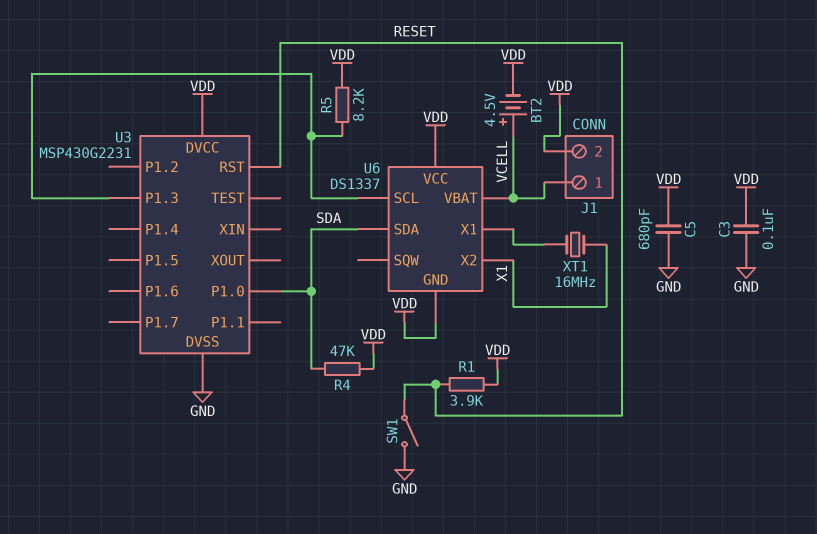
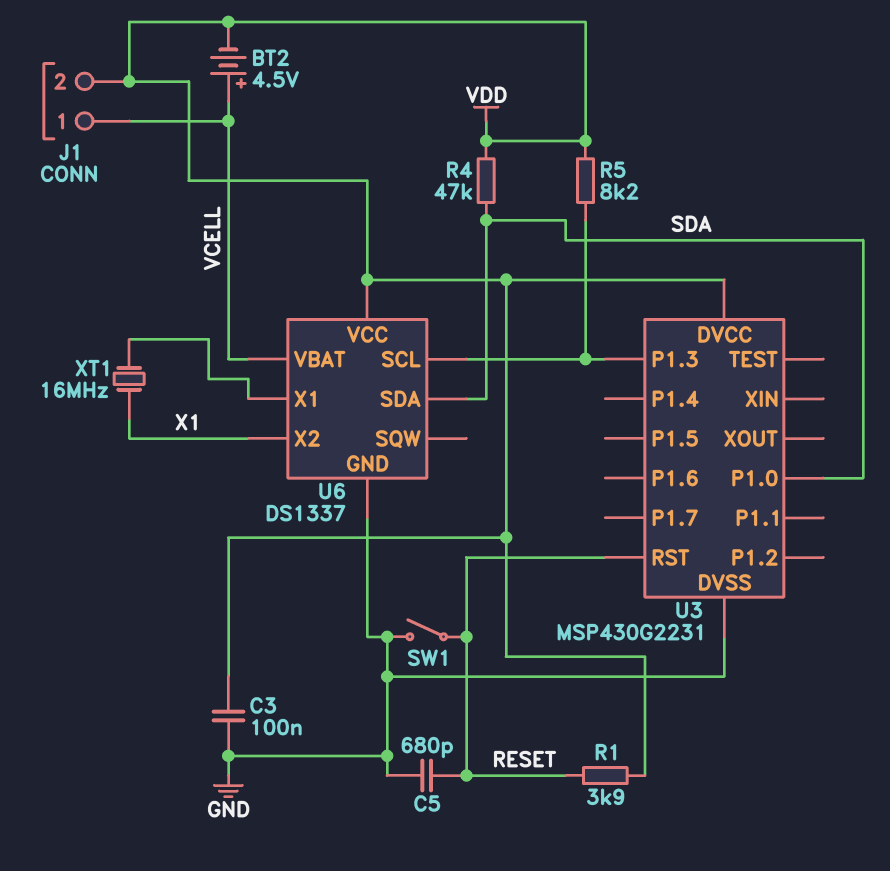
C5: 680pF (GND, VDD) -> 680pF (GND, RESET)
U6 pin GND: VDD -> GND

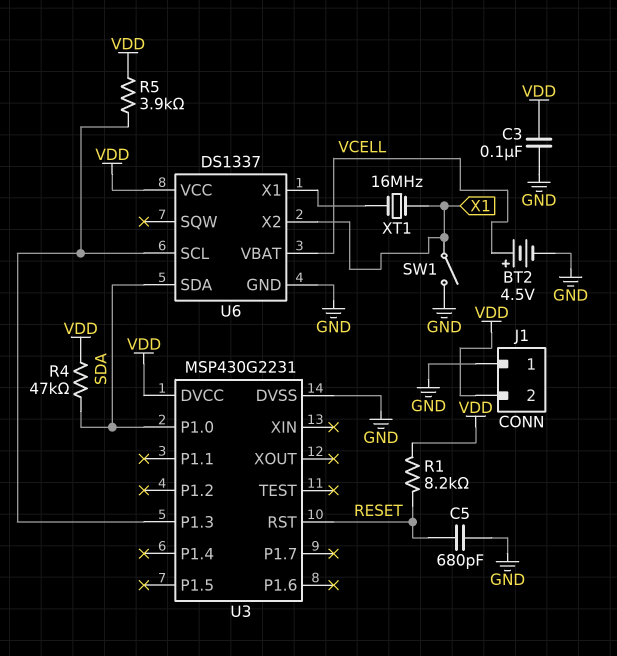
BT2: 4.5V (plus VCELL, minus VDD) -> 4.5V (plus VCELL, minus GND)
J1 pin 1: VCELL -> GND
R1: 3.9k (RESET, VDD) -> 8.2k (RESET, VDD)
R5: 8.2k (U3/P1.3, VDD) -> 3.9k (U3/P1.3, VDD)
SW1: switch (GND, RESET) -> switch (GND, X1)

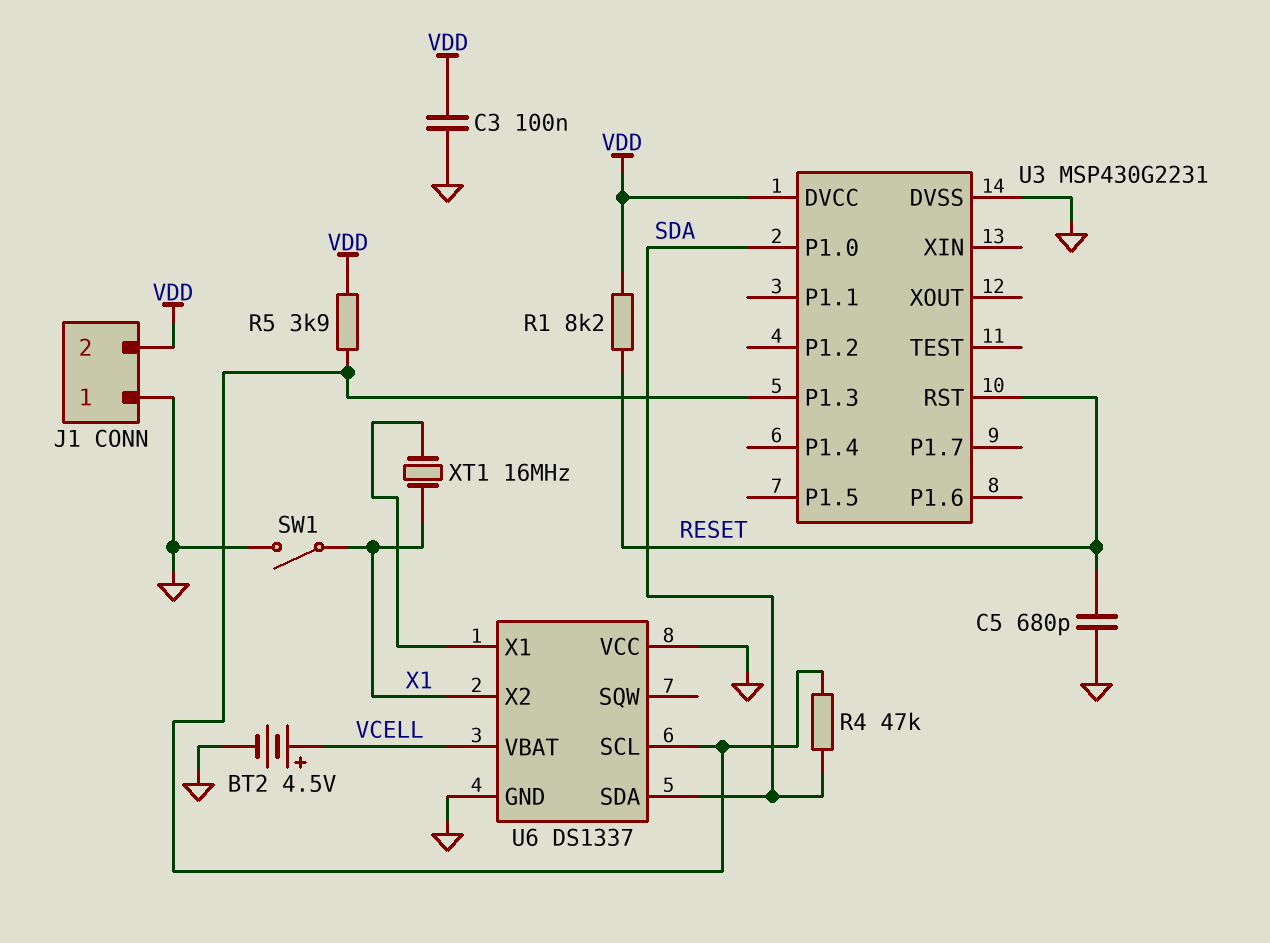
R4: 47k (SDA, VDD) -> 47k (SDA, U3/P1.3)
U6 pin VCC: VDD -> GND

